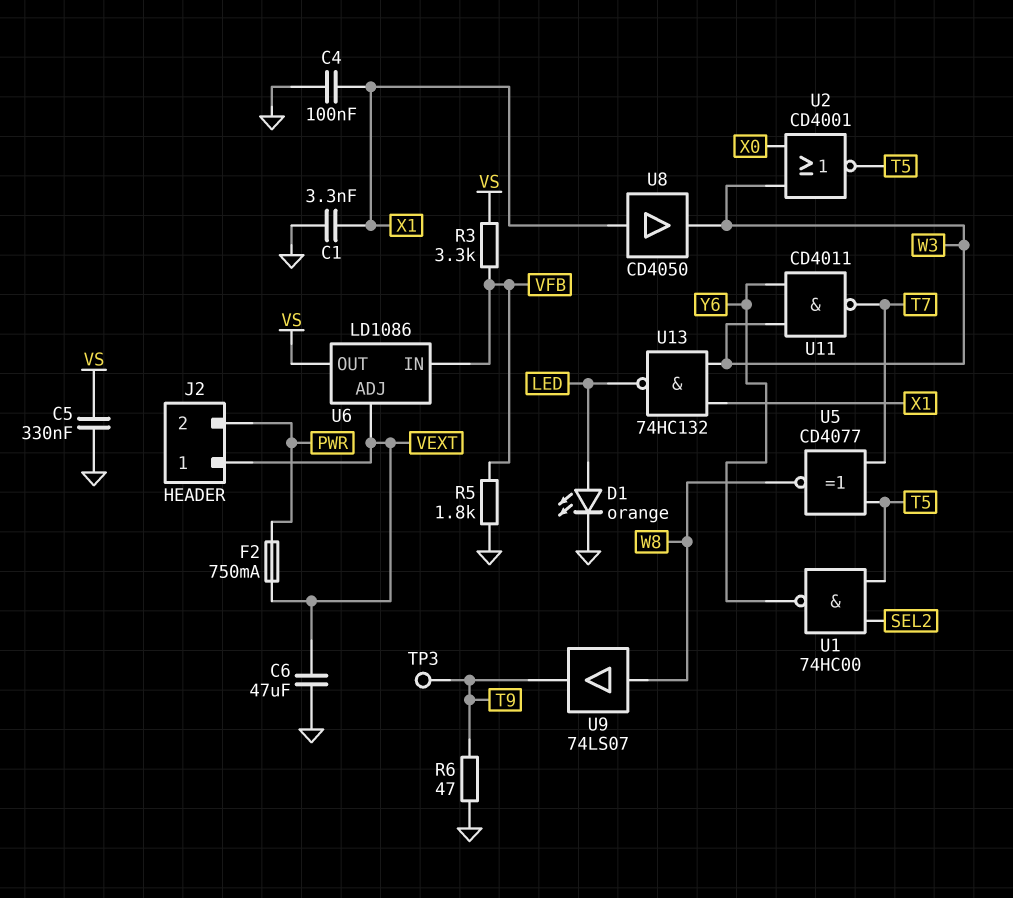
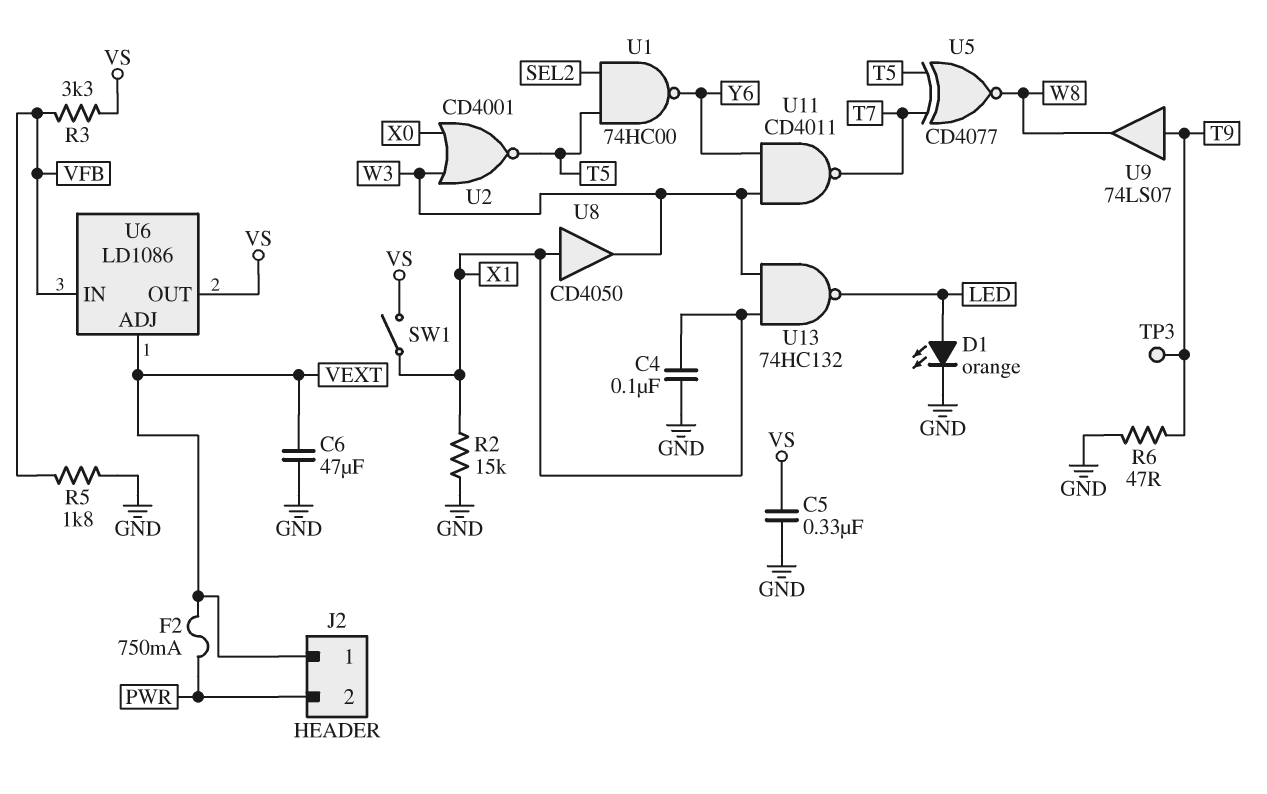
C1: 3.3nF (GND, X1) -> none
R2: none -> 15k (GND, X1)
SW1: none -> switch (VS, X1)
U9: buffer 74LS07 (in W8, out T9) -> buffer 74LS07 (in T9, out W8)

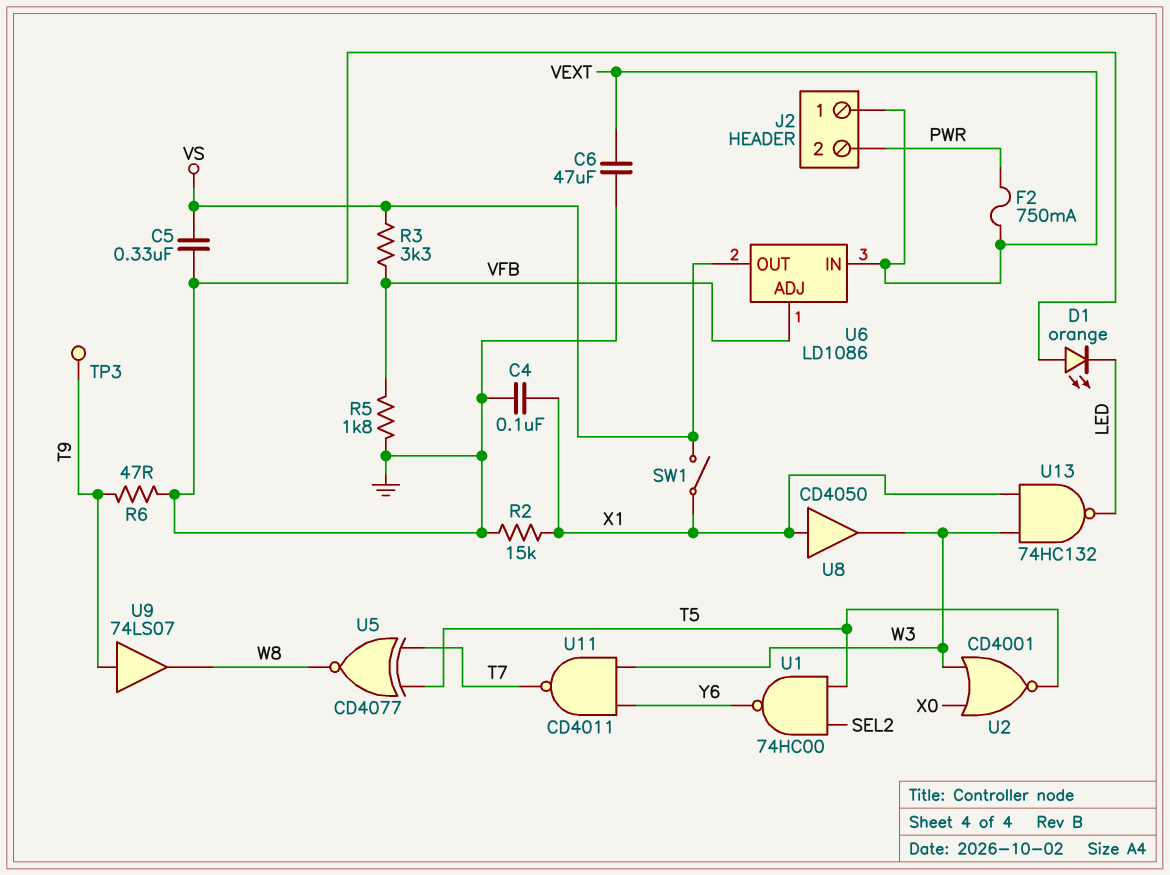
D1: LED orange (A LED, K GND) -> LED orange (A GND, K LED)
U6 pin ADJ: VEXT -> VFB
U6 pin IN: VFB -> VEXT

